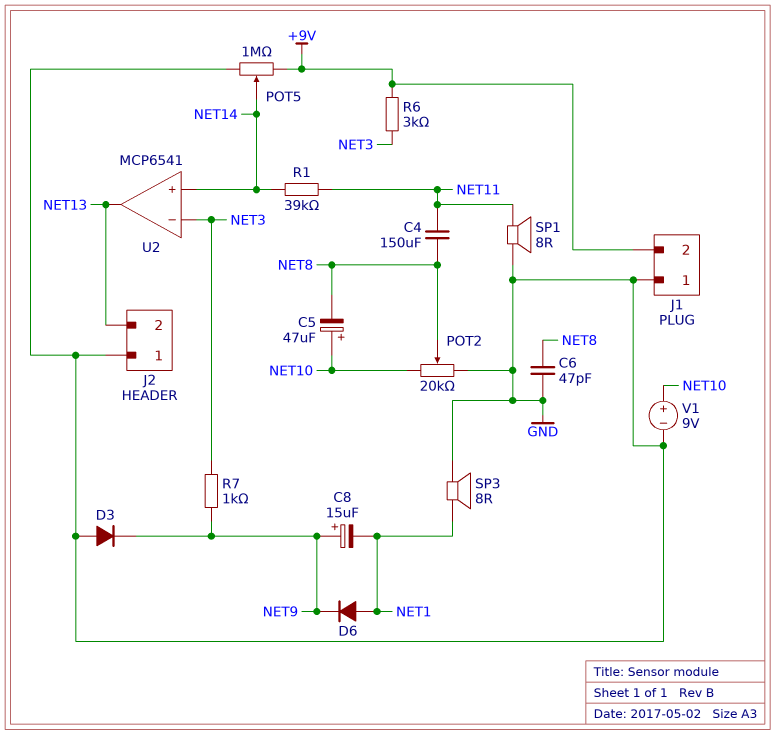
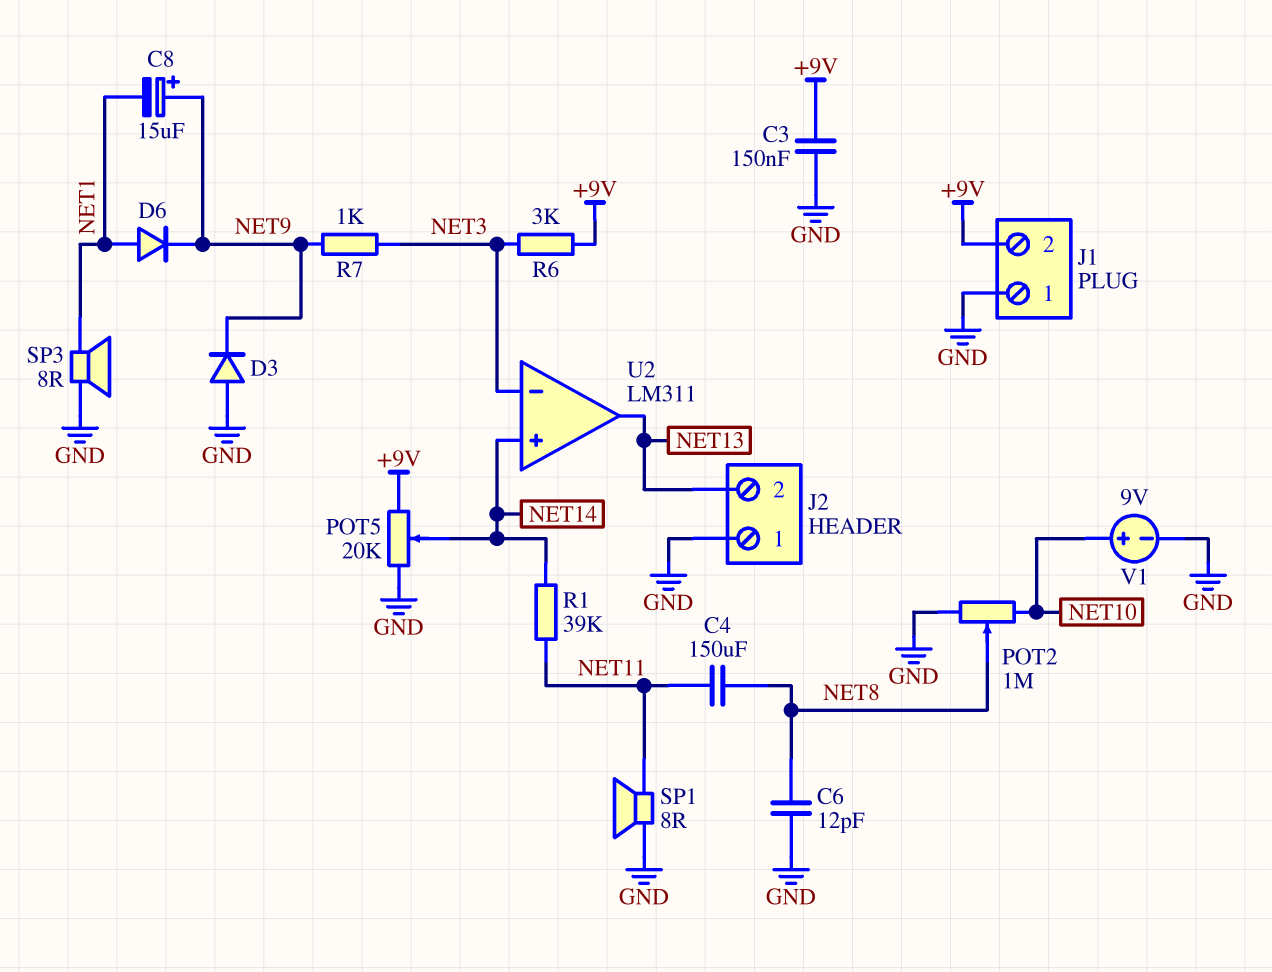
C3: none -> 150nF (+9V, GND)
C5: 47uF (plus NET10, minus NET8) -> none
C6: 47pF (GND, NET8) -> 12pF (GND, NET8)
POT2: 20k (GND, NET10, wiper NET8) -> 1M (GND, NET10, wiper NET8)
POT5: 1M (+9V, GND, wiper NET14) -> 20k (+9V, GND, wiper NET14)
U2: MCP6541 -> LM311

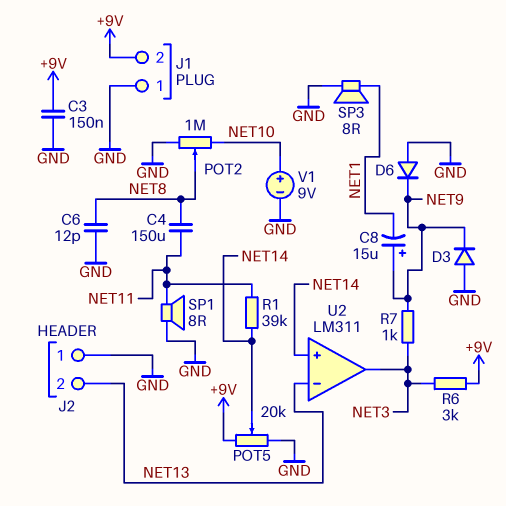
D6: diode (A NET1, K NET9) -> diode (A GND, K NET9)
U2 pin in-: NET3 -> NET13
U2 pin out: NET13 -> NET3

